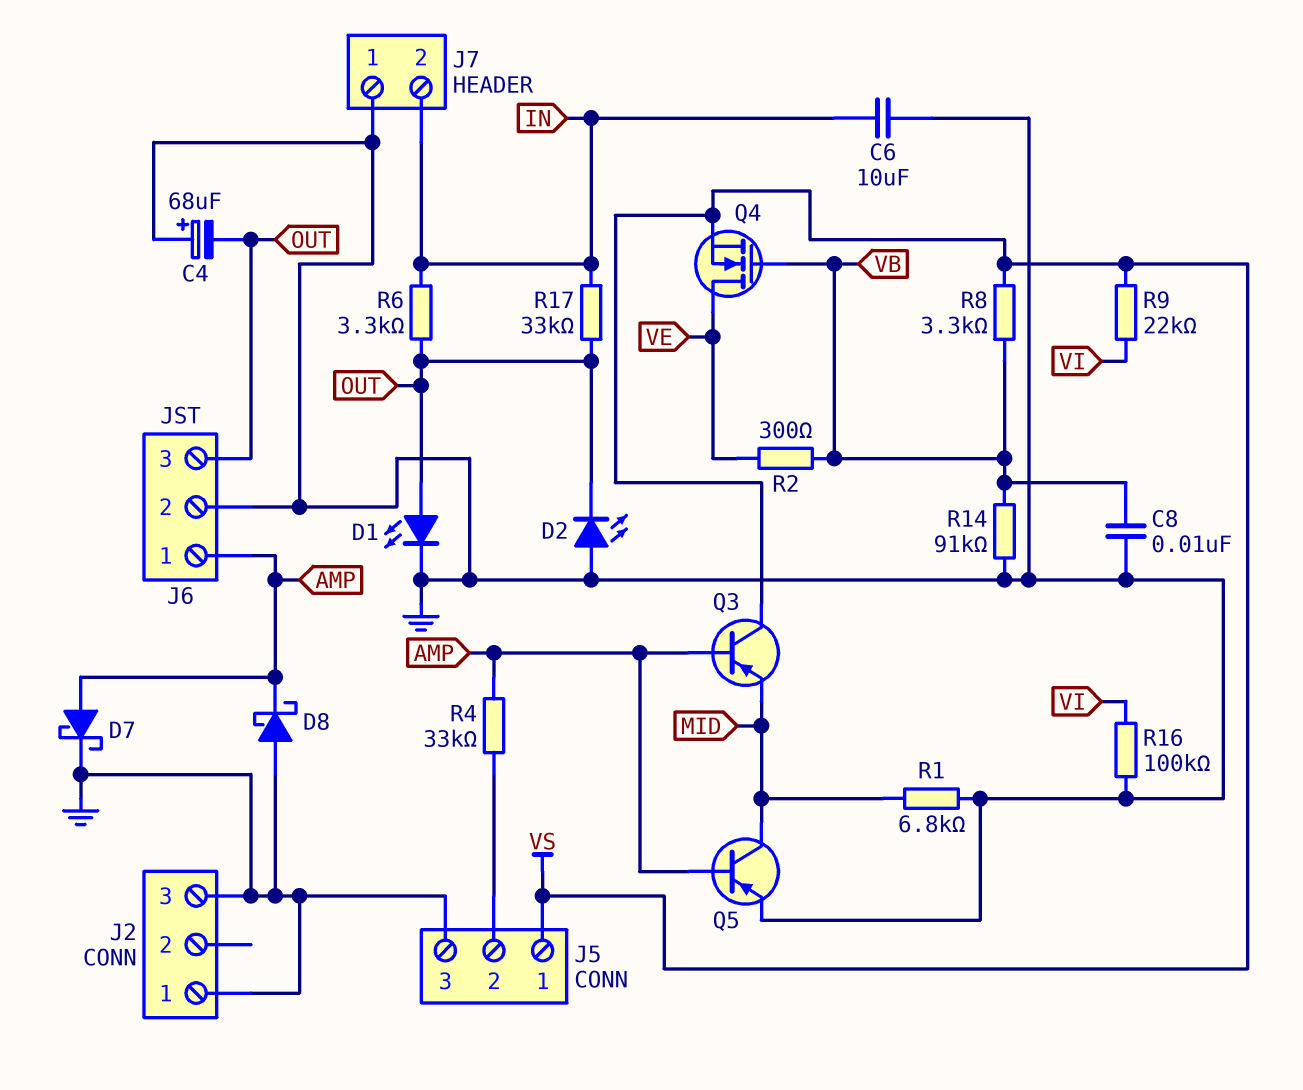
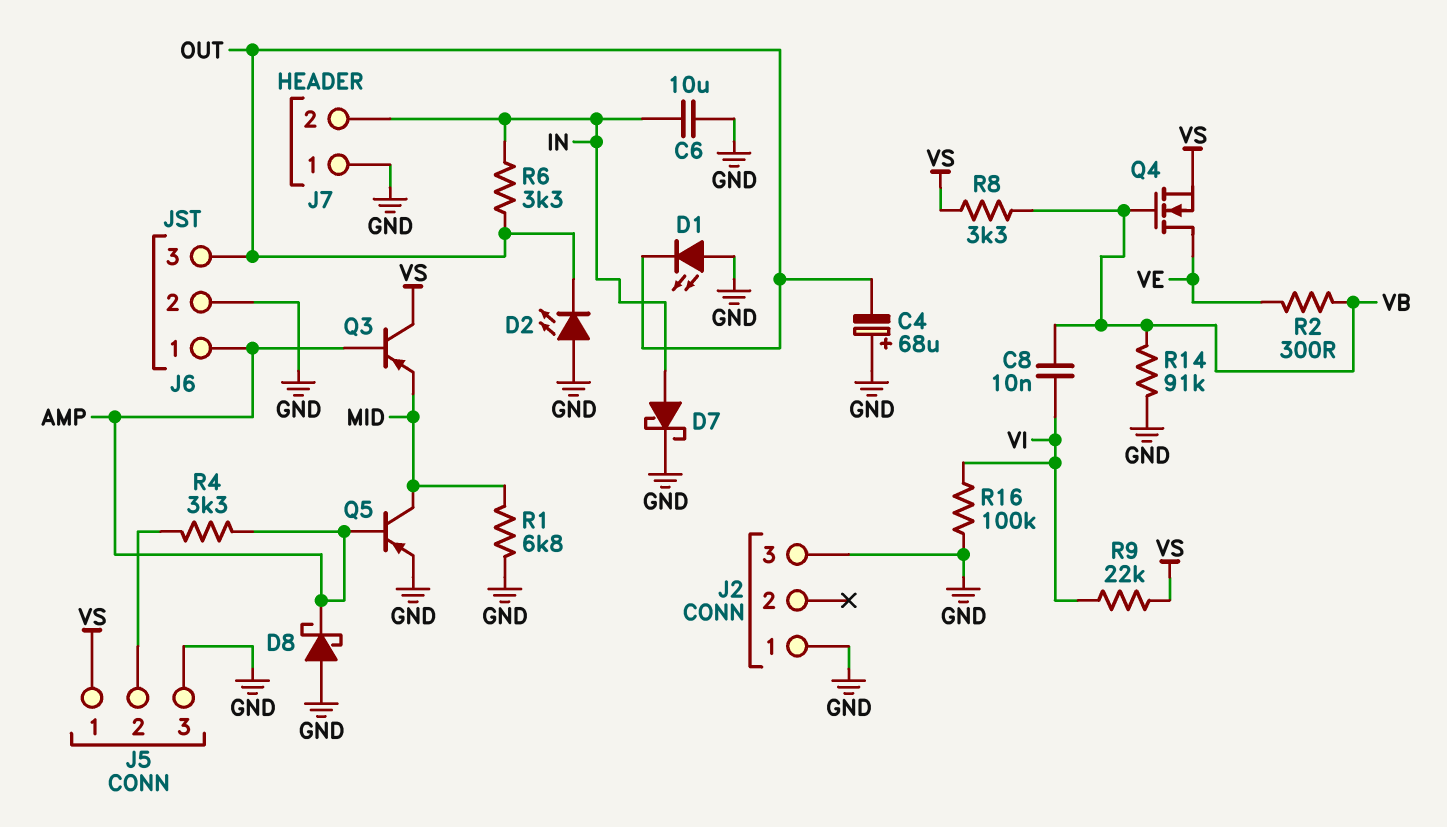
C8: 10nF (GND, VB) -> 10nF (VB, VI)
D1: LED (A OUT, K GND) -> LED (A GND, K OUT)
D7: schottky (A AMP, K GND) -> schottky (A IN, K GND)
R4: 33k (AMP, J5/2) -> 3.3k (AMP, J5/2)
R17: 33k (IN, OUT) -> none

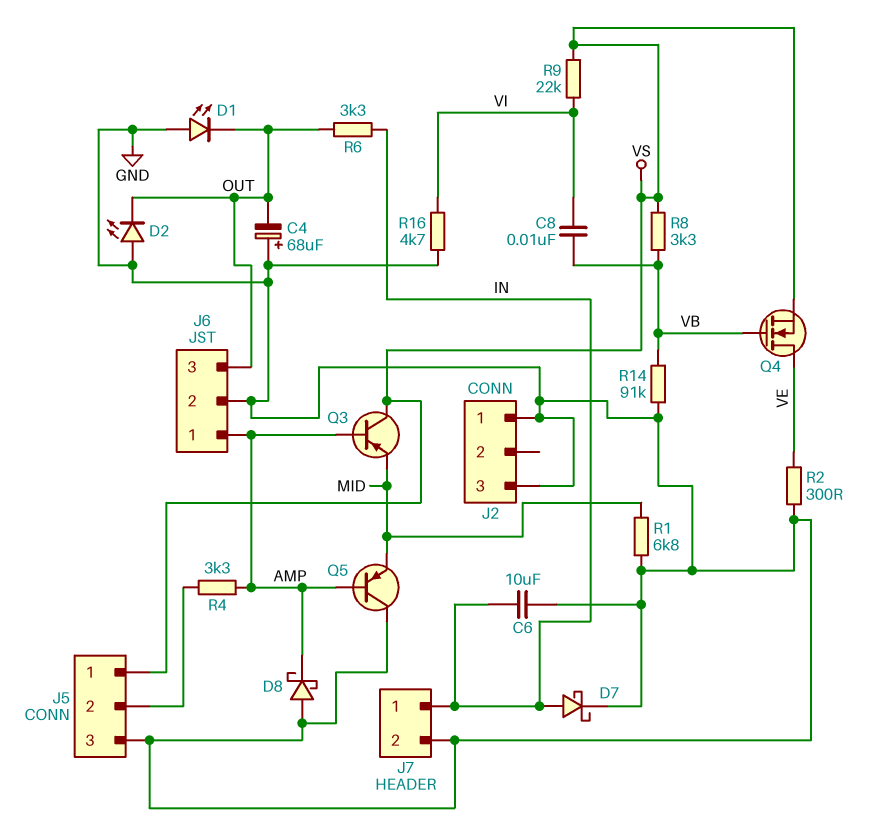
J7 pin 1: GND -> IN
J7 pin 2: IN -> GND
Q5: PNP (B AMP, C MID, E GND) -> PNP (B AMP, C GND, E MID)
R2: 300 (VB, VE) -> 300 (GND, VE)
R16: 100k (GND, VI) -> 4.7k (GND, VI)

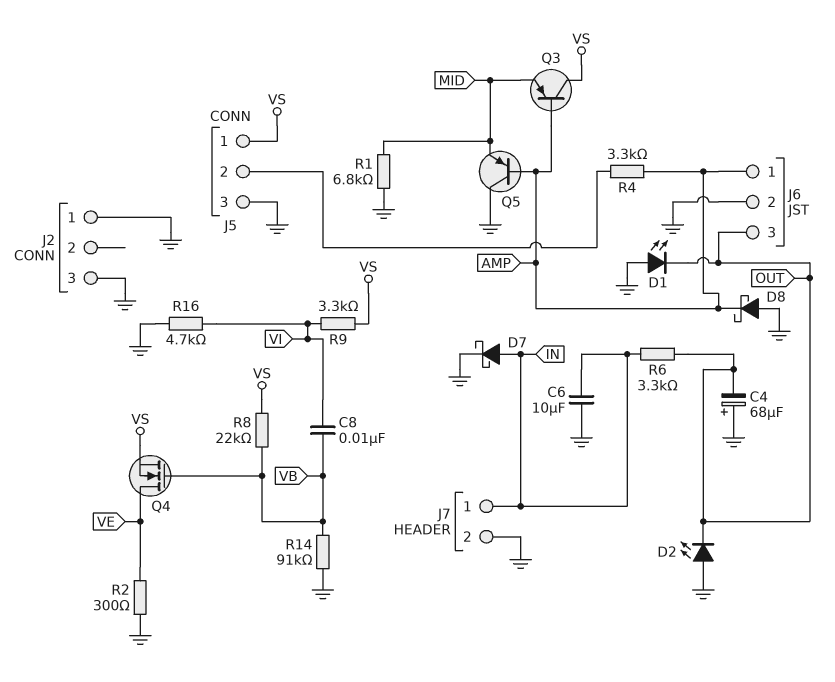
R8: 3.3k (VB, VS) -> 22k (VB, VS)
R9: 22k (VI, VS) -> 3.3k (VI, VS)

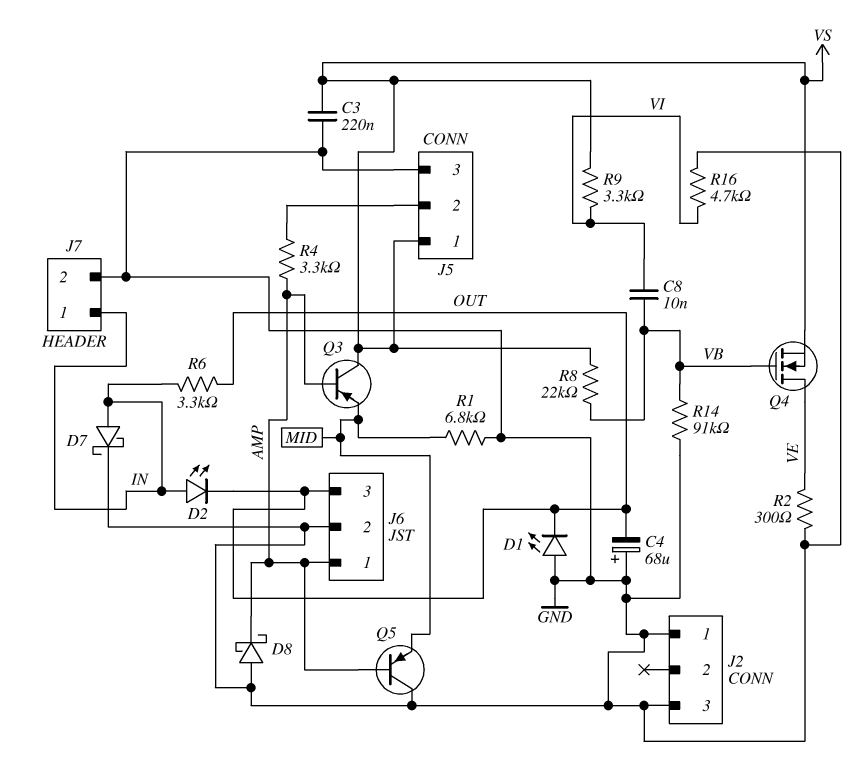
C3: none -> 220nF (GND, VS)
C6: 10uF (GND, IN) -> none
D2: LED (A GND, K OUT) -> LED (A IN, K OUT)

